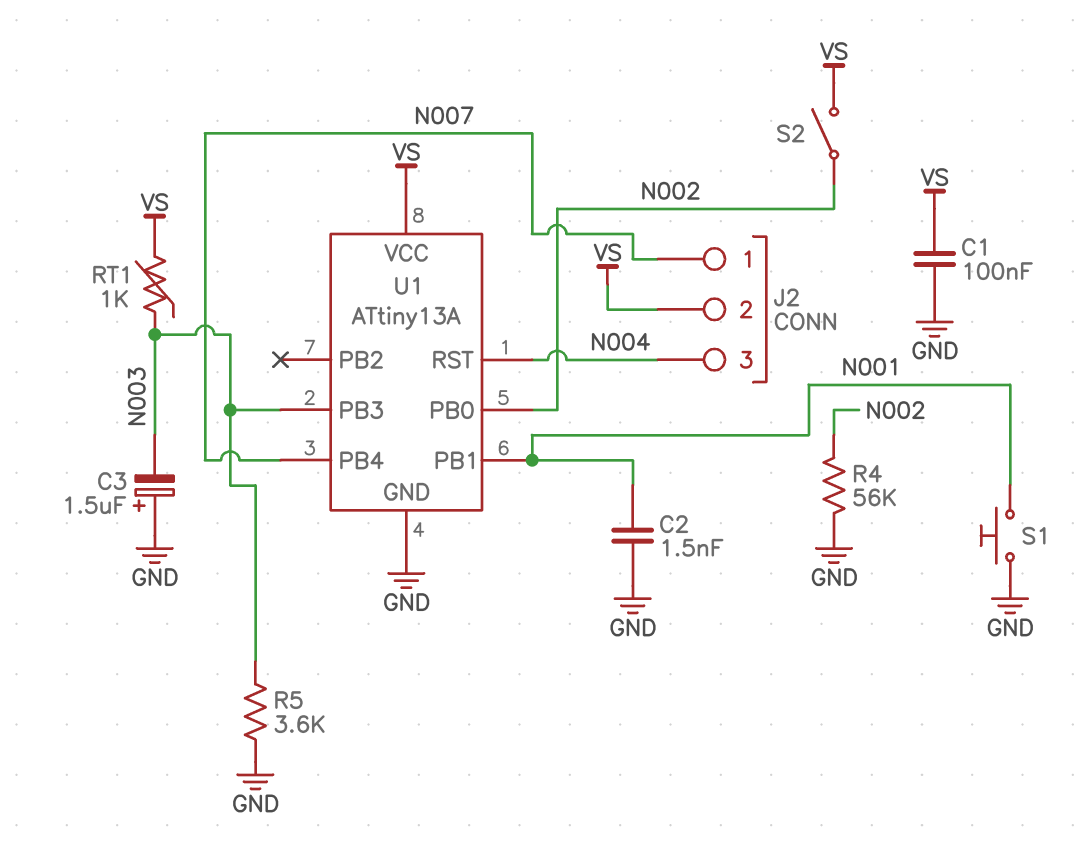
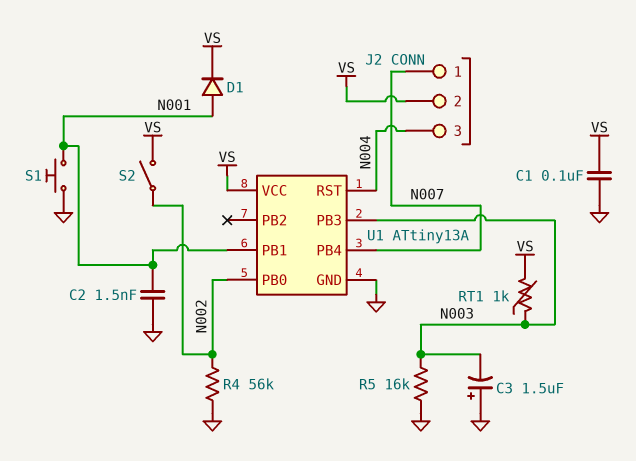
D1: none -> diode (A N001, K VS)
R5: 3.6k (GND, N003) -> 16k (GND, N003)

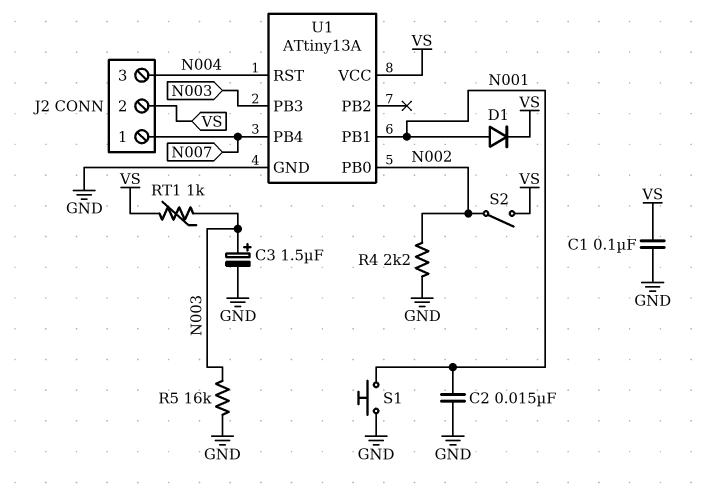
C2: 1.5nF (GND, N001) -> 15nF (GND, N001)
C3: 1.5uF (plus GND, minus N003) -> 1.5uF (plus N003, minus GND)
R4: 56k (GND, N002) -> 2.2k (GND, N002)

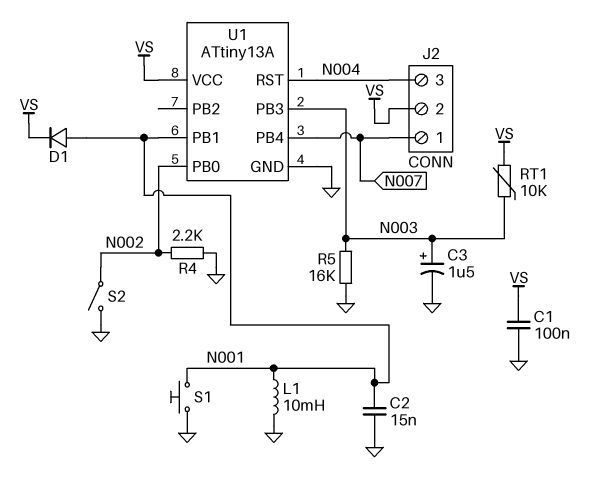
L1: none -> 10mH (GND, N001)
RT1: 1k (N003, VS) -> 10k (N003, VS)
S2: switch (N002, VS) -> switch (GND, N002)

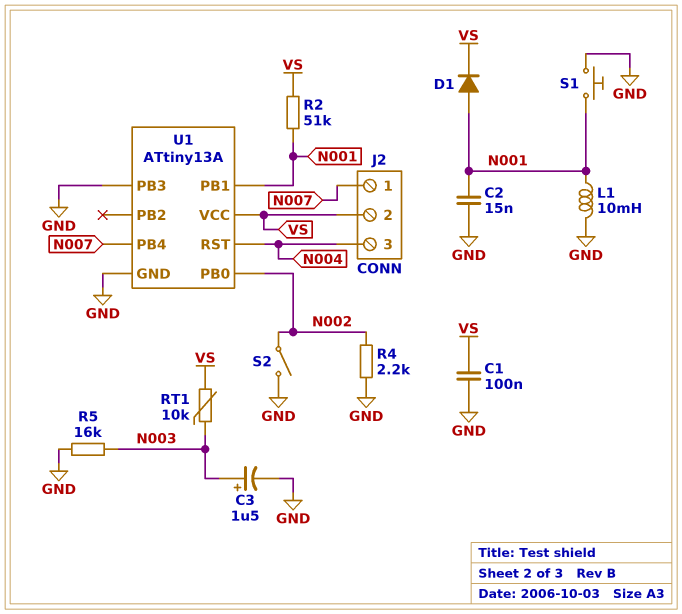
R2: none -> 51k (N001, VS)
U1 pin PB3: N003 -> GND

